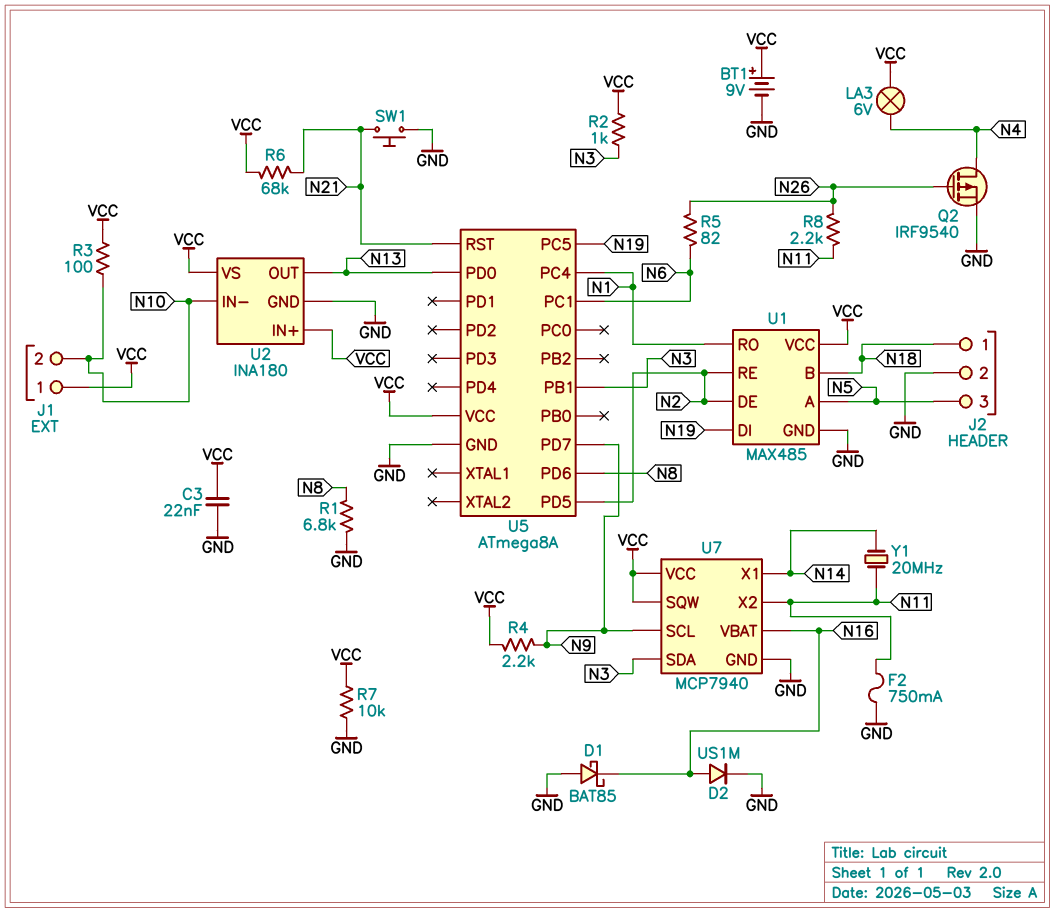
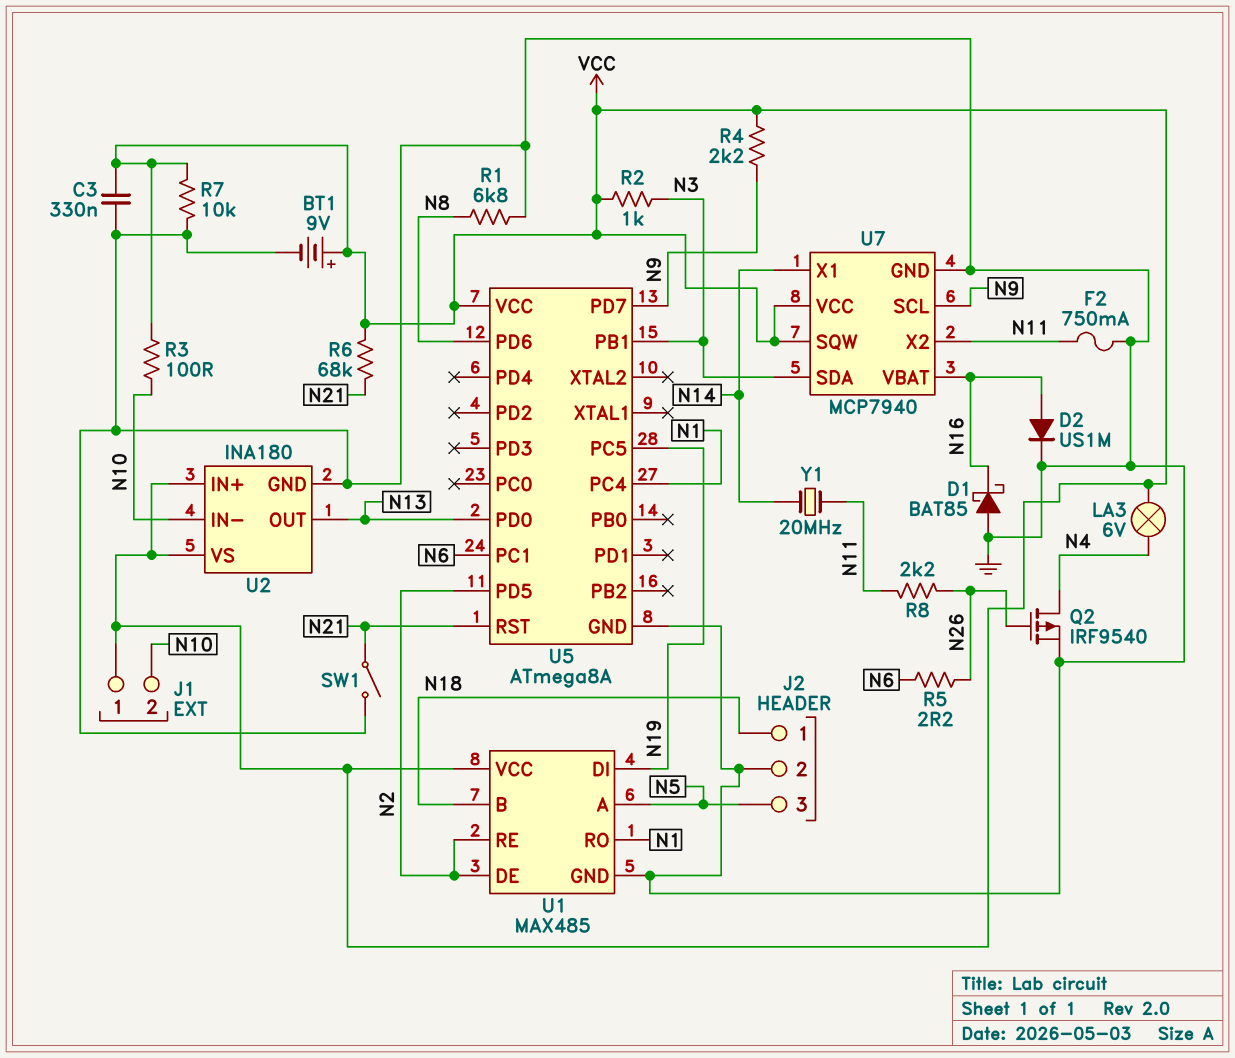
C3: 22nF (GND, VCC) -> 330nF (GND, VCC)
R5: 82 (N6, N26) -> 2.2 (N6, N26)
SW1: button (GND, N21) -> switch (GND, N21)

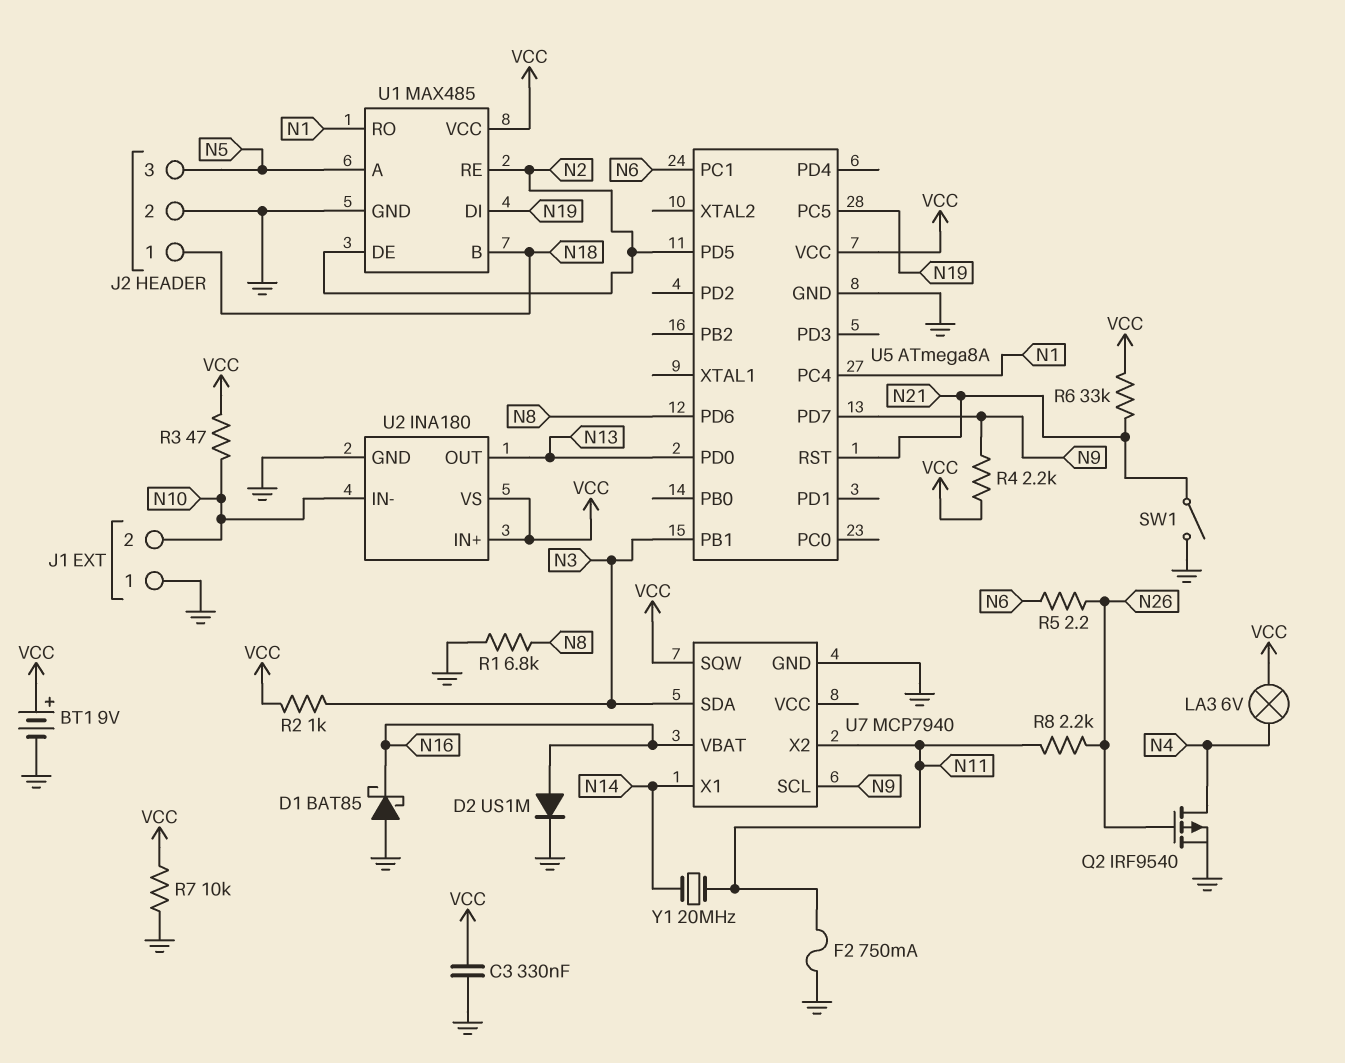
J1 pin 1: VCC -> GND
R3: 100 (N10, VCC) -> 47 (N10, VCC)
R6: 68k (N21, VCC) -> 33k (N21, VCC)
U7 pin VCC: VCC -> none

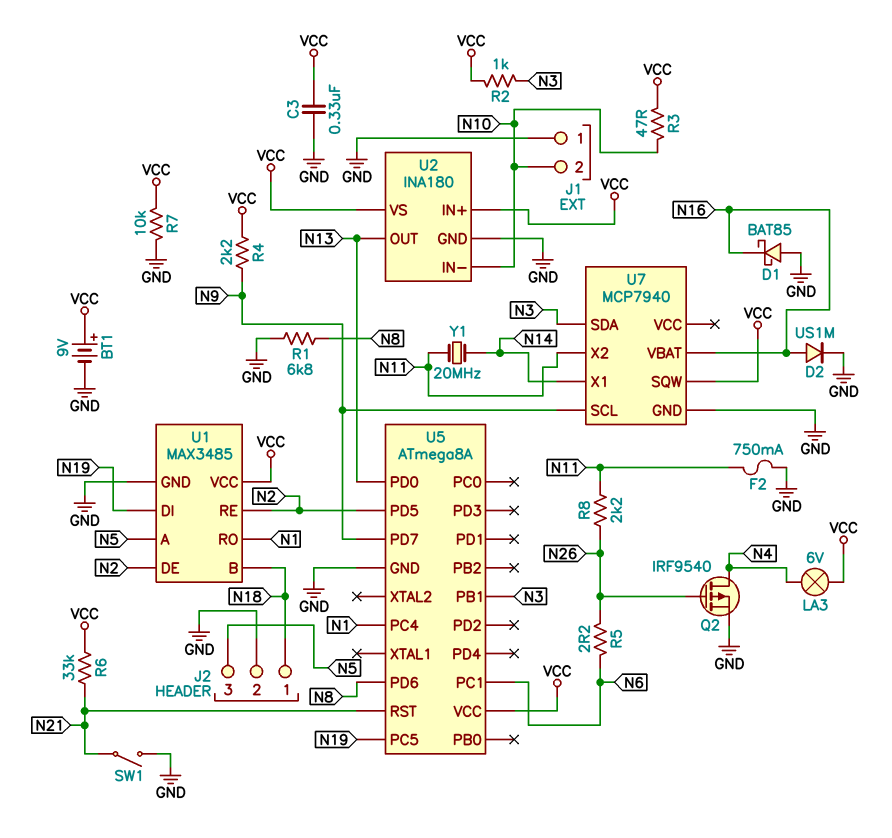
U1: MAX485 -> MAX3485

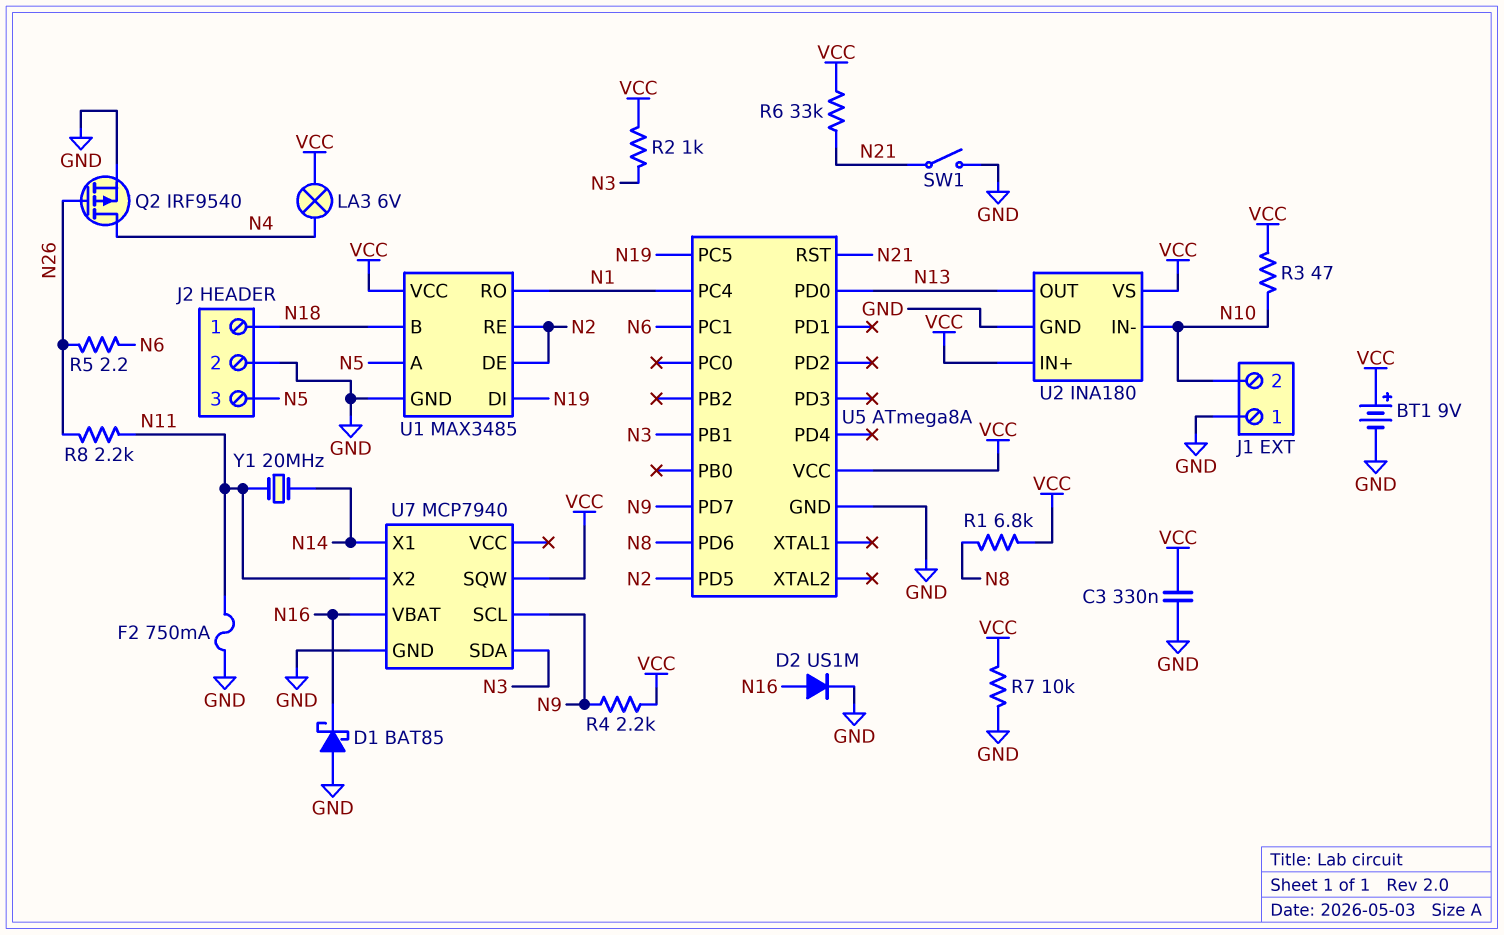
R1: 6.8k (GND, N8) -> 6.8k (N8, VCC)

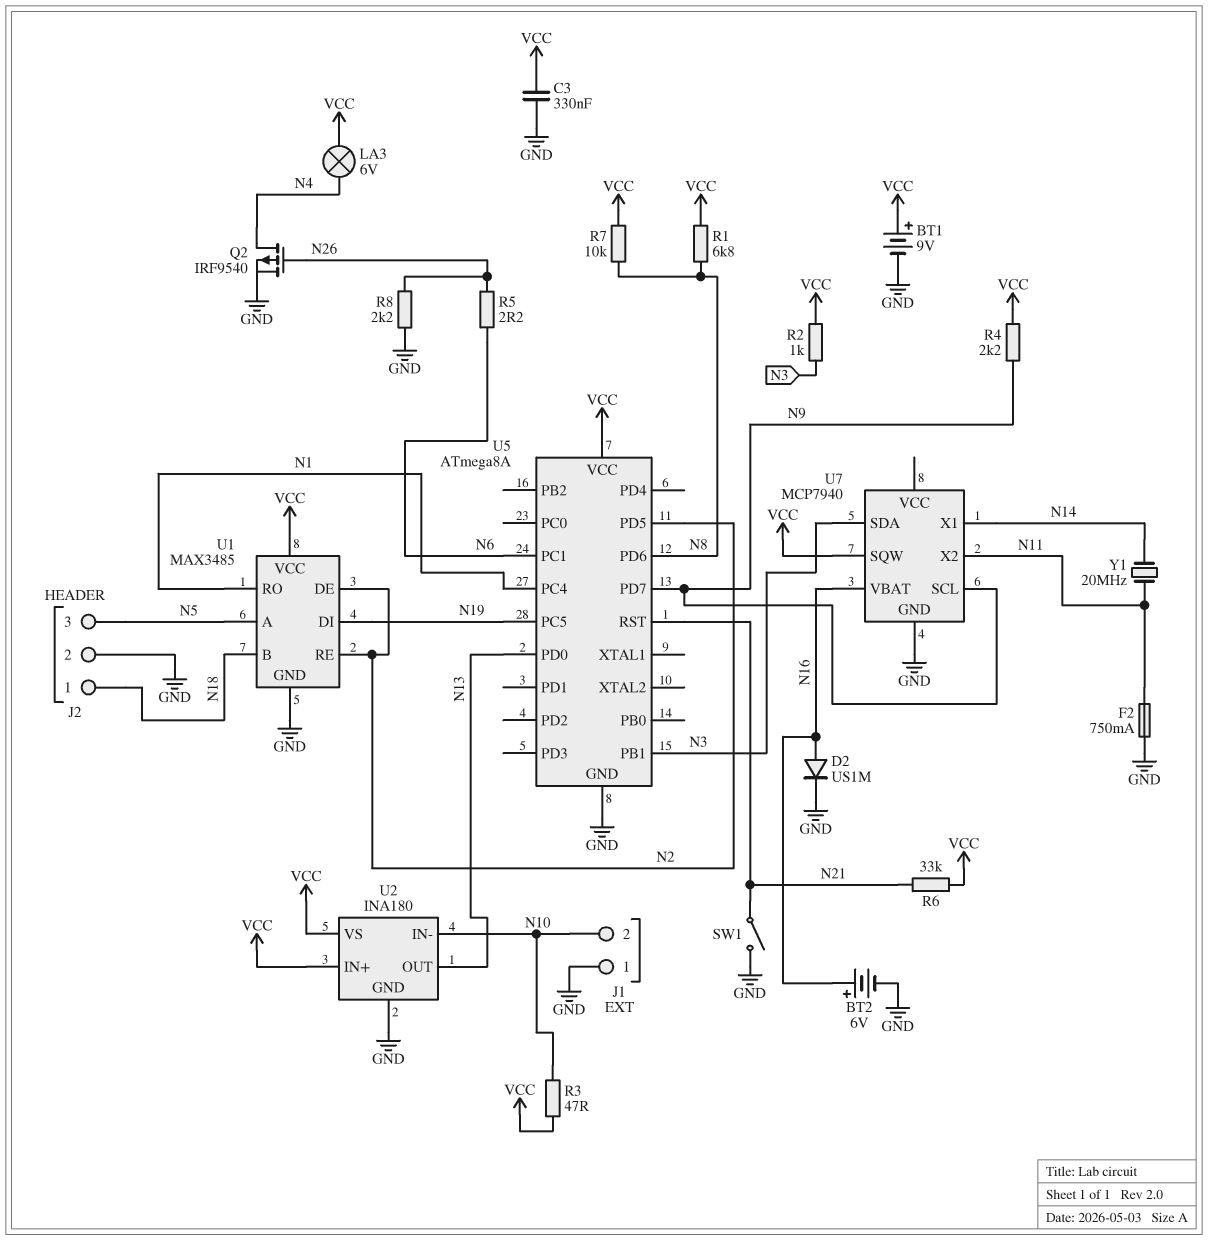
BT2: none -> 6V (plus N16, minus GND)
D1: schottky BAT85 (A GND, K N16) -> none
R7: 10k (GND, VCC) -> 10k (N8, VCC)
R8: 2.2k (N11, N26) -> 2.2k (GND, N26)

